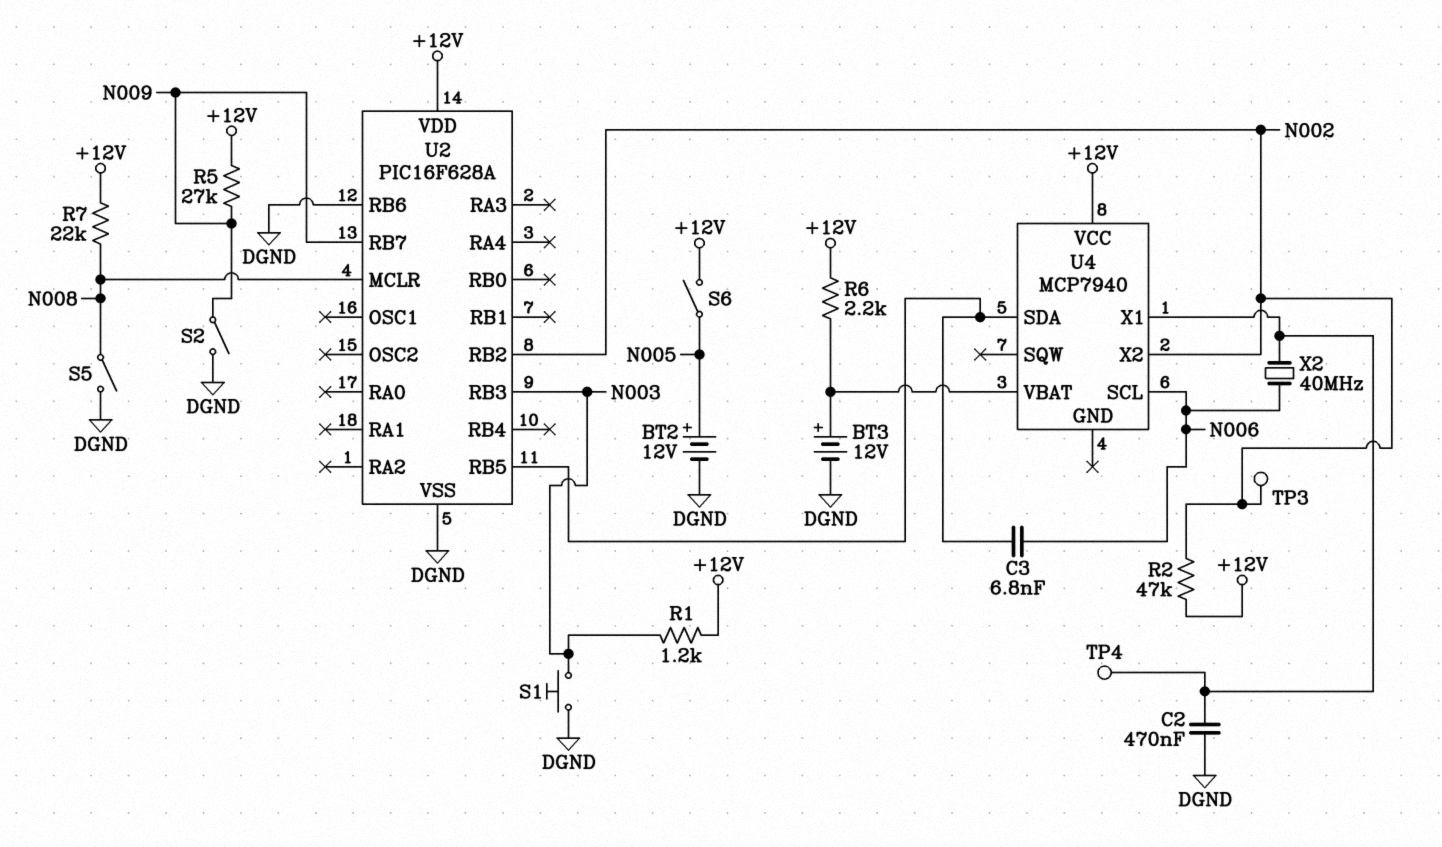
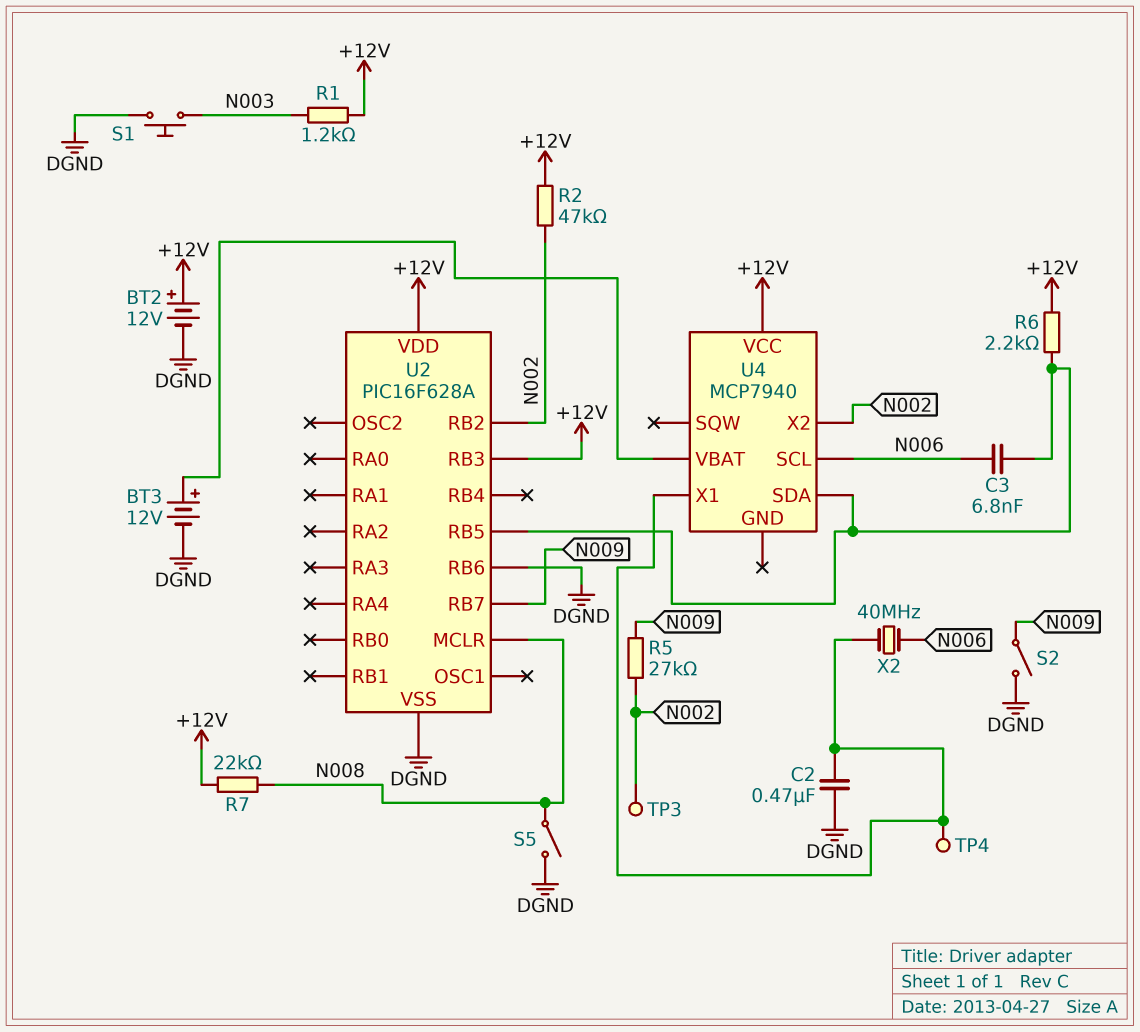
BT2: 12V (plus N005, minus DGND) -> 12V (plus +12V, minus DGND)
R5: 27k (+12V, N009) -> 27k (N002, N009)
R6: 2.2k (+12V, U4/VBAT) -> 2.2k (+12V, U2/RB5)
S6: switch (+12V, N005) -> none
U2 pin RB3: N003 -> +12V

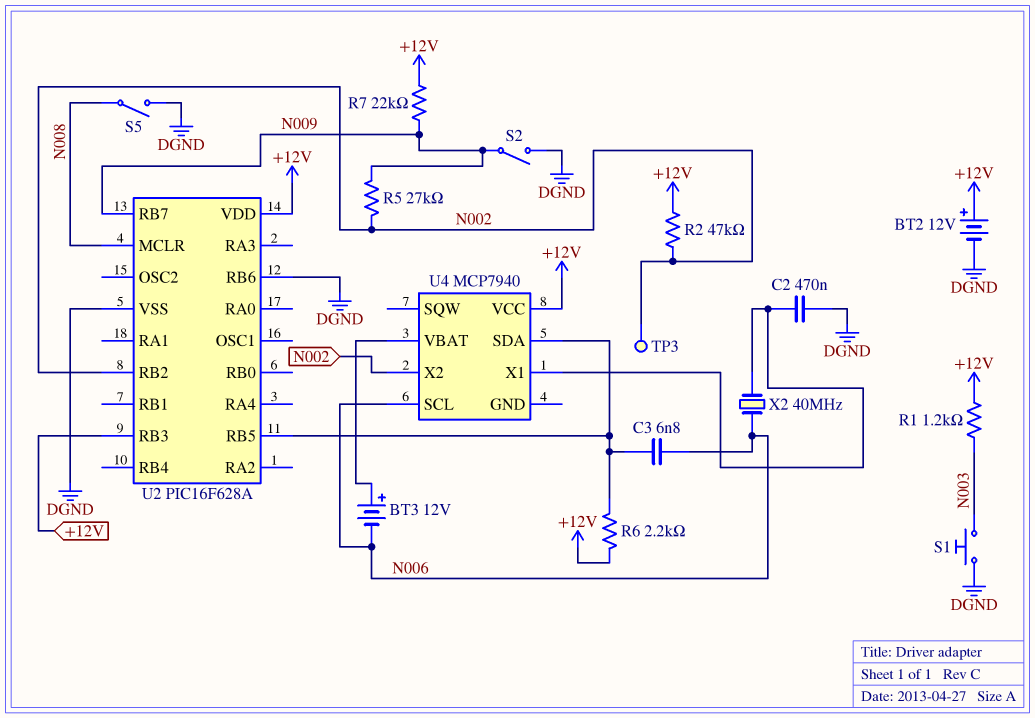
BT3: 12V (plus U4/VBAT, minus DGND) -> 12V (plus U4/VBAT, minus N006)
R7: 22k (+12V, N008) -> 22k (+12V, N009)
TP4: test point (U4/X1) -> none

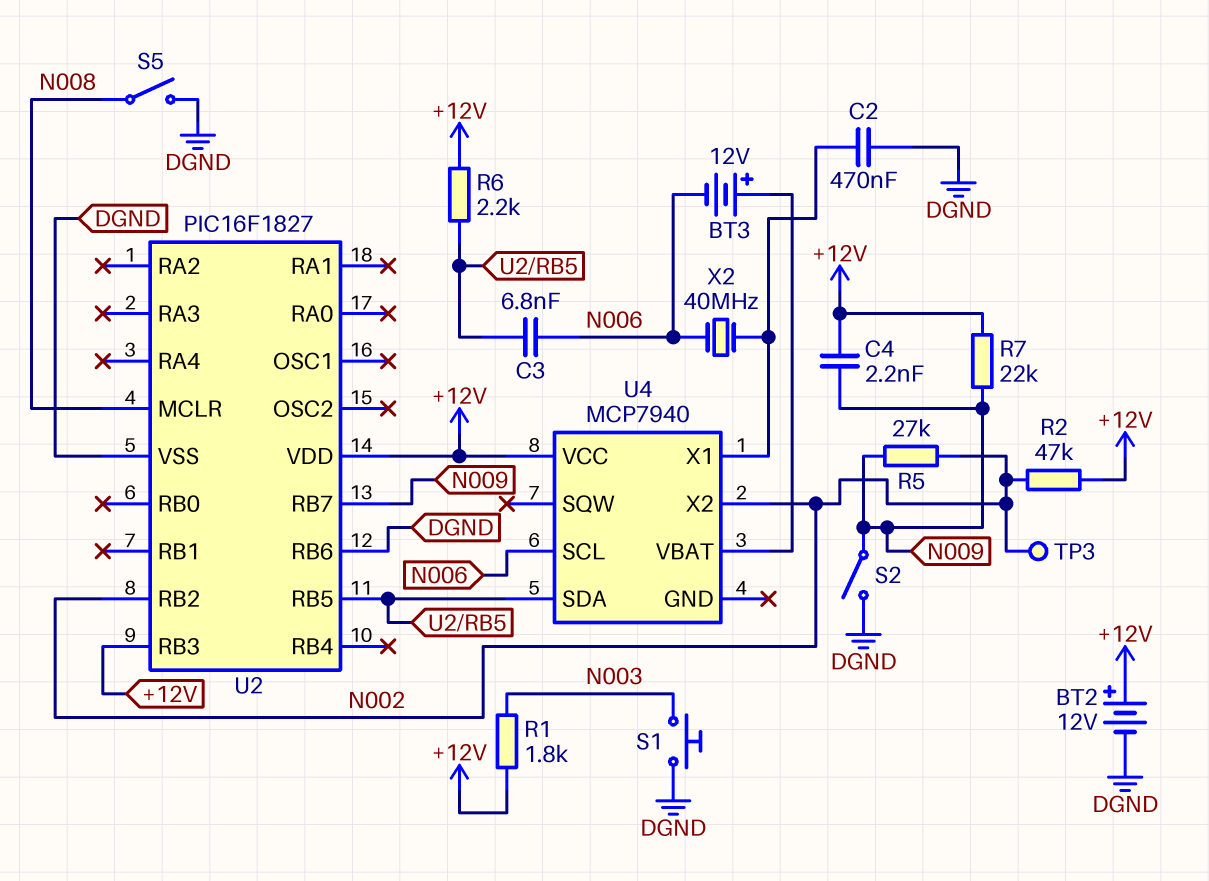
C4: none -> 2.2nF (+12V, N009)
R1: 1.2k (+12V, N003) -> 1.8k (+12V, N003)
U2: PIC16F628A -> PIC16F1827

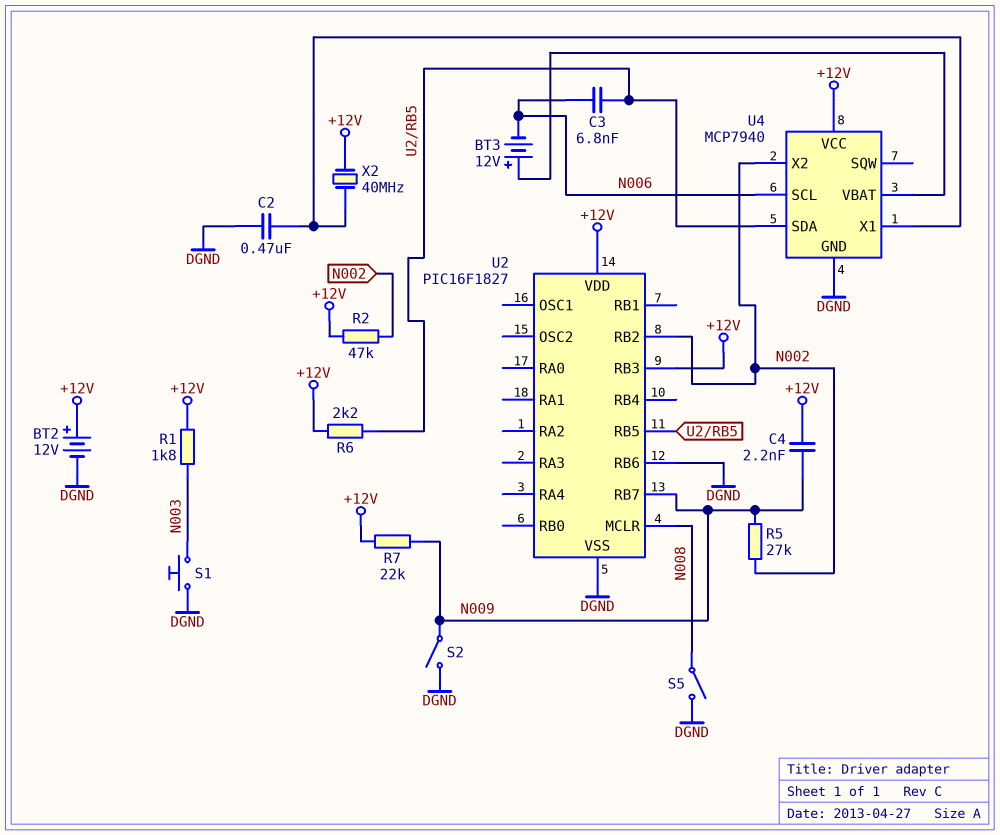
TP3: test point (N002) -> none
U4 pin GND: none -> DGND
X2: 40MHz (N006, U4/X1) -> 40MHz (+12V, U4/X1)

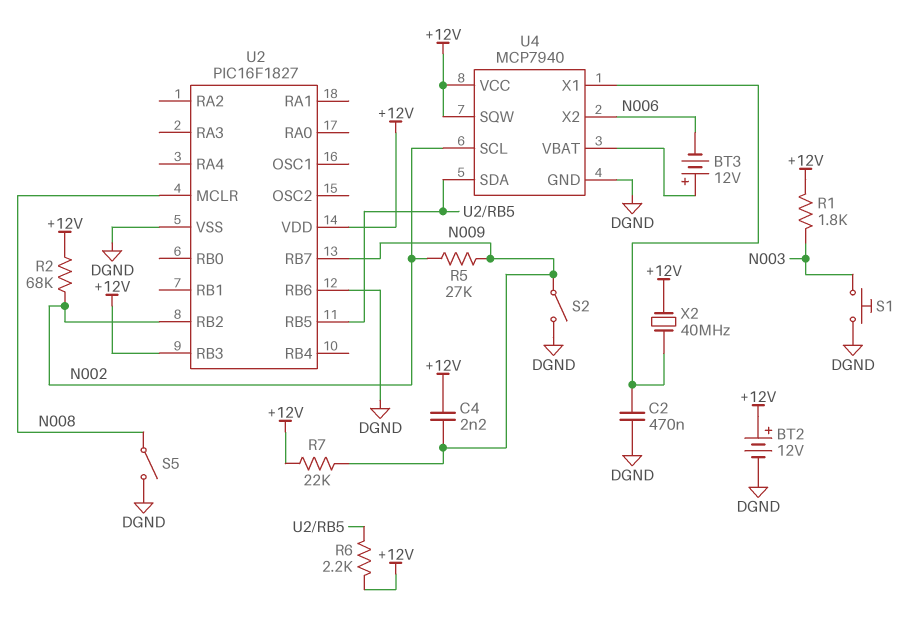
C3: 6.8nF (N006, U2/RB5) -> none
R2: 47k (+12V, N002) -> 68k (+12V, N002)
U4 pin SCL: N006 -> N002
U4 pin SQW: none -> +12V
U4 pin X2: N002 -> N006

